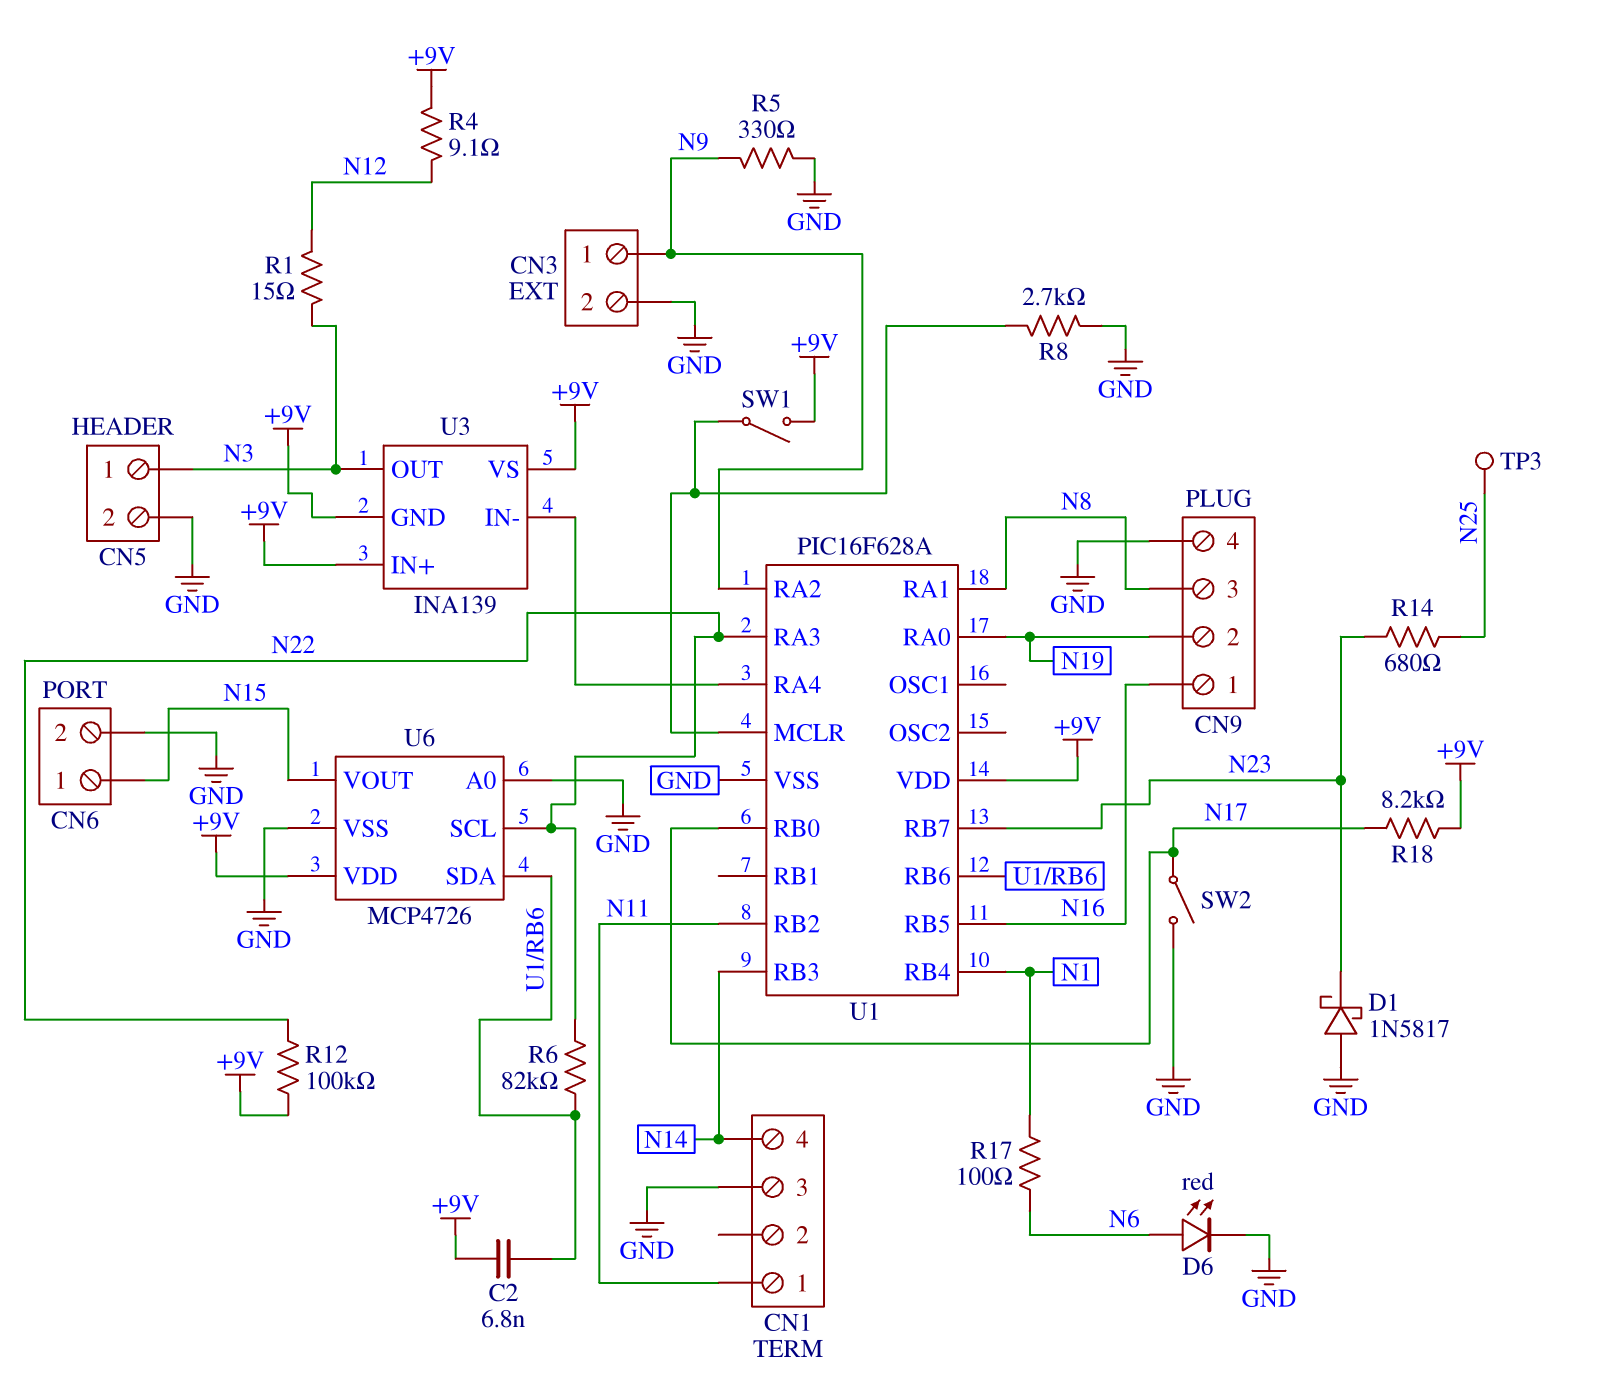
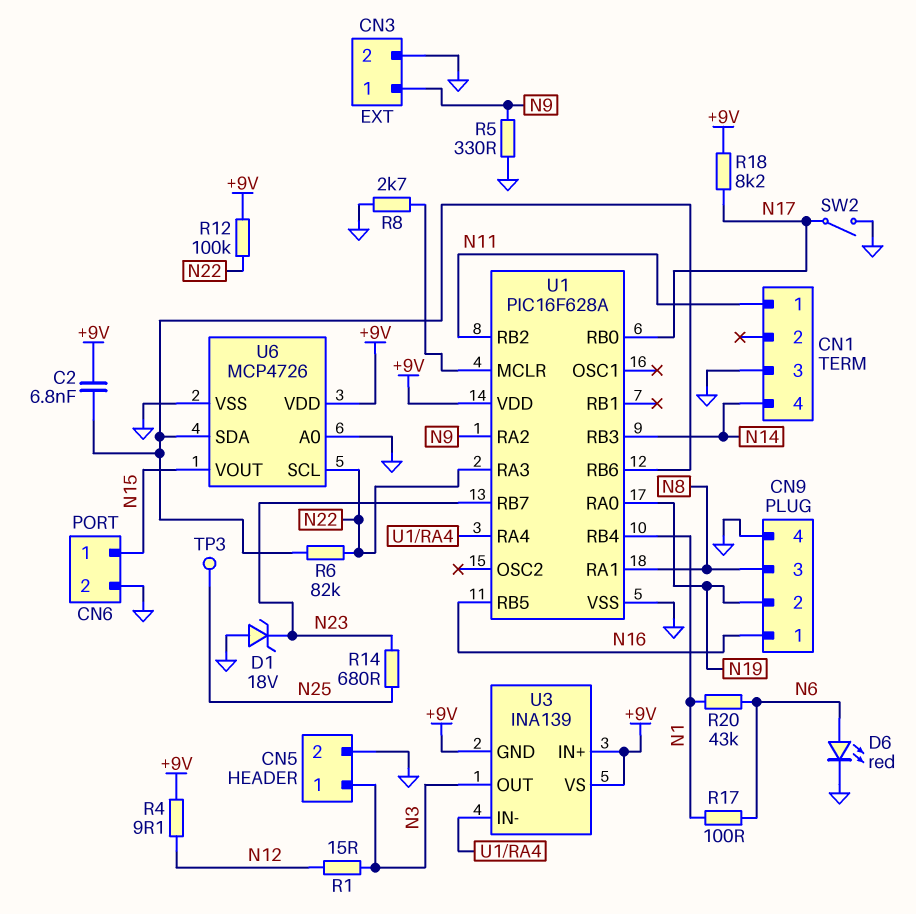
D1: schottky 1N5817 (A GND, K N23) -> zener 18V (A GND, K N23)
R20: none -> 43k (N1, N6)
SW1: switch (+9V, U1/MCLR) -> none

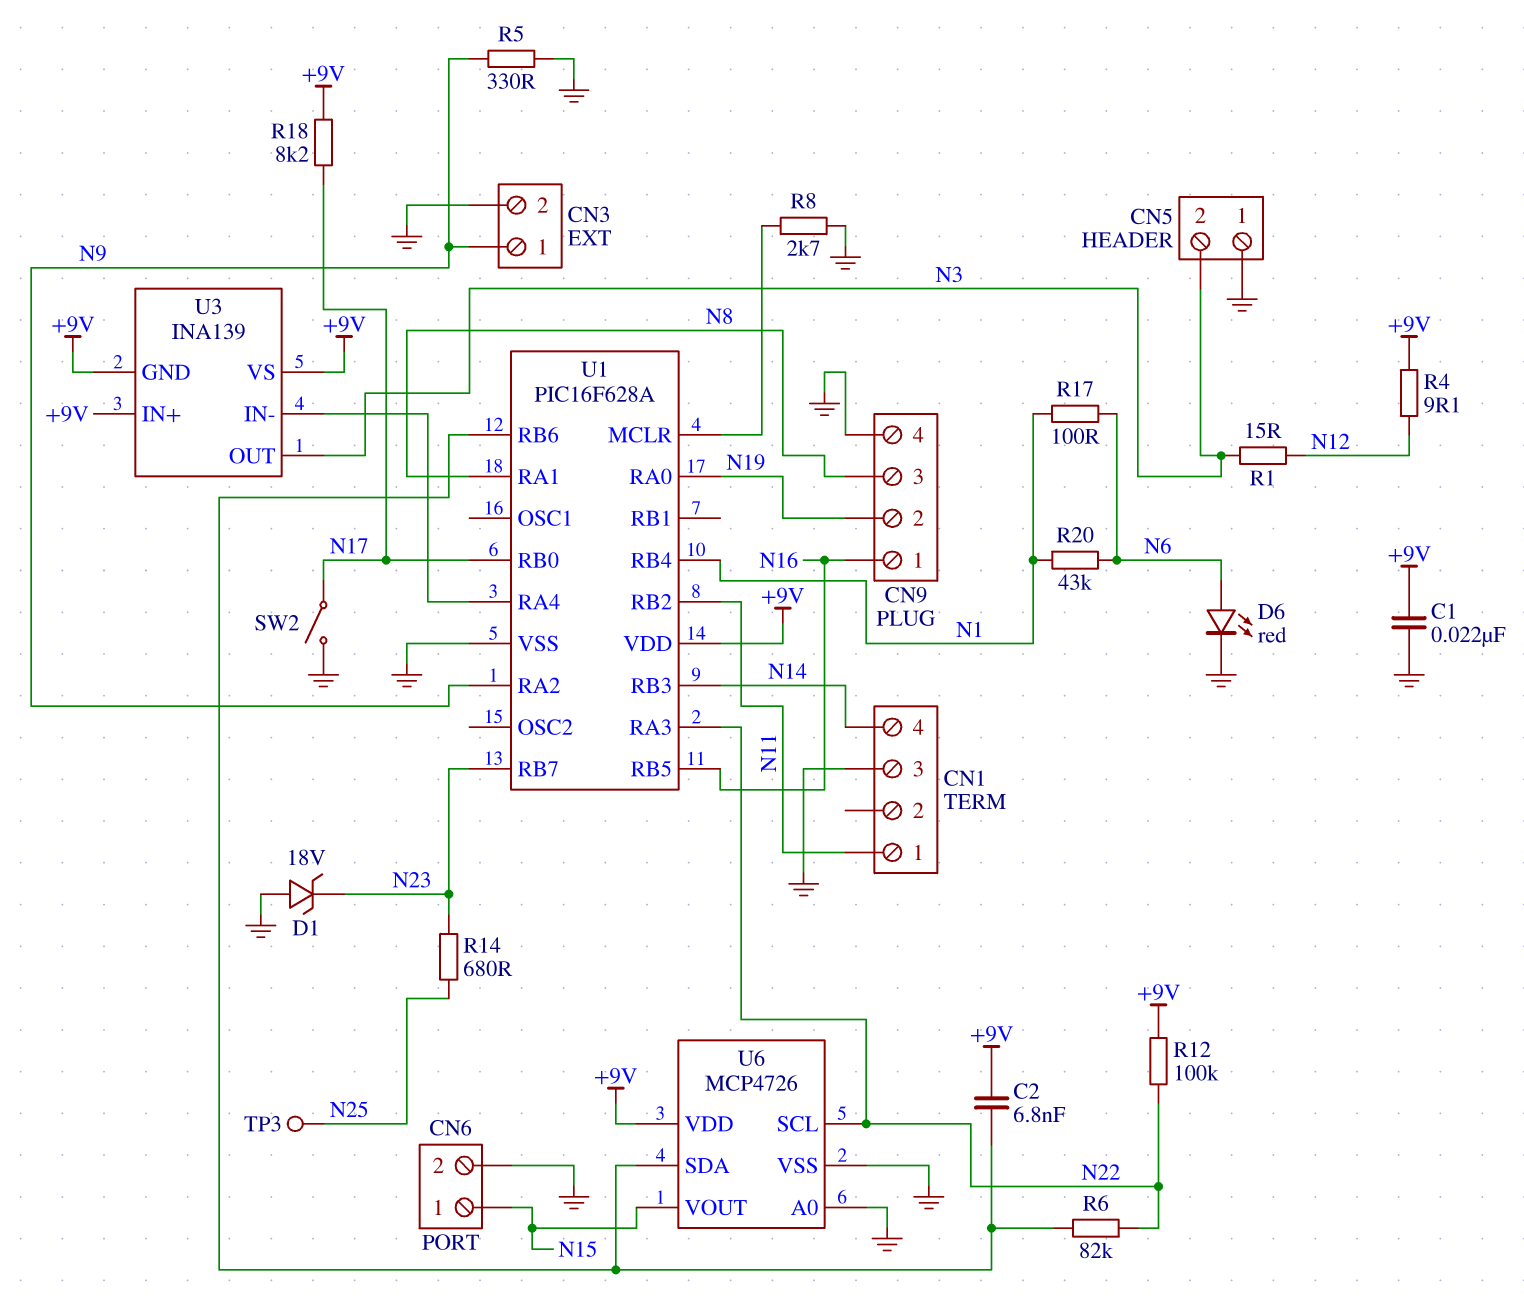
C1: none -> 22nF (+9V, GND)
CN5 pin 1: N3 -> GND
CN5 pin 2: GND -> N3

